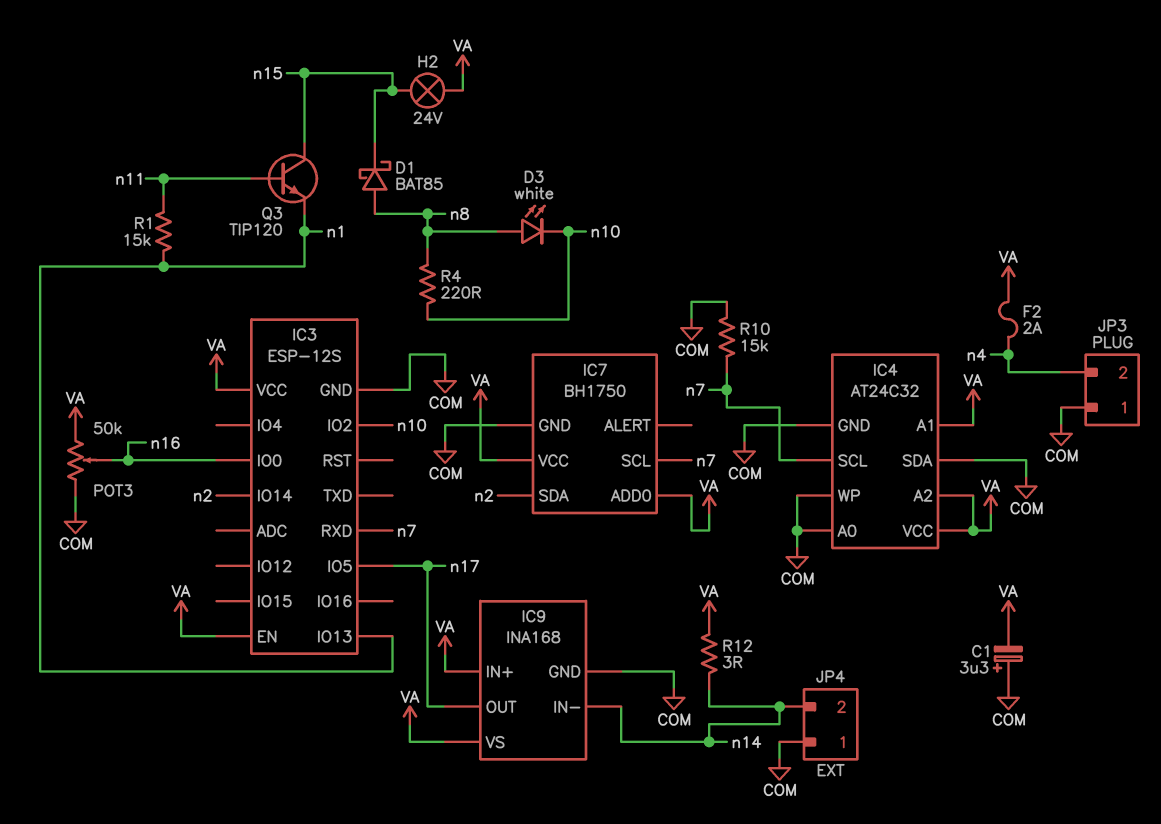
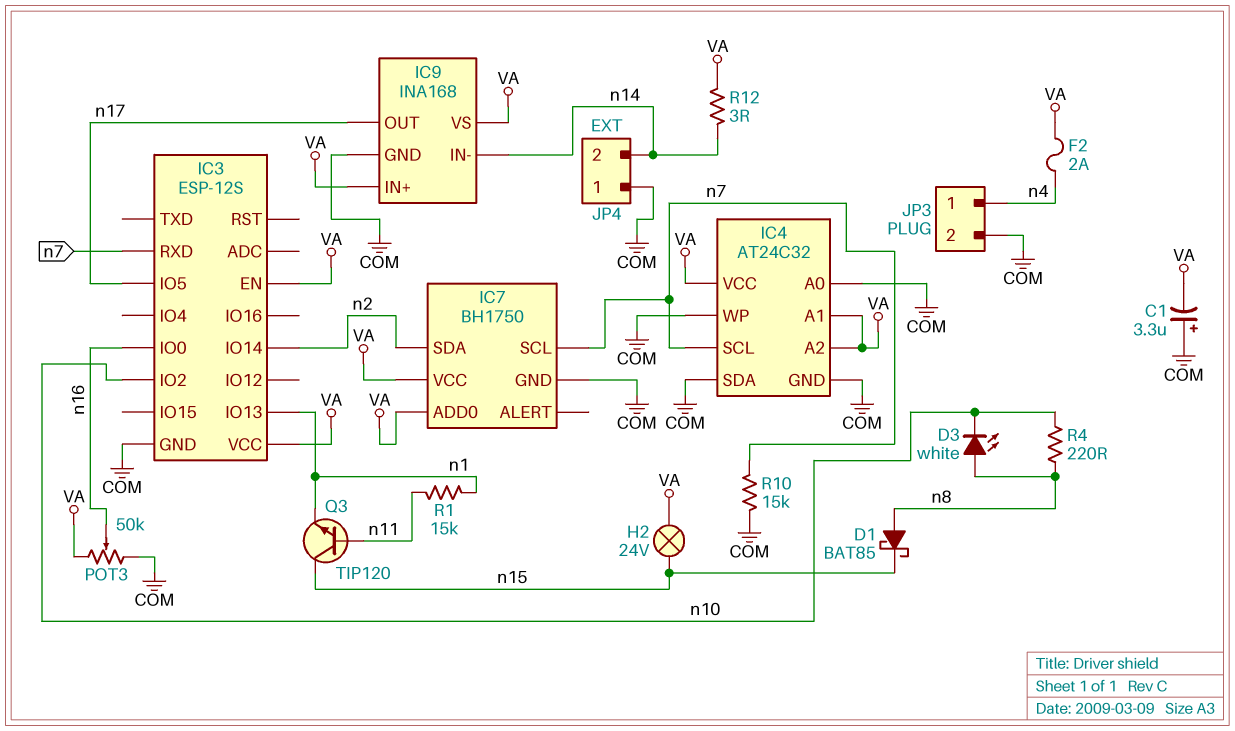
JP3 pin 1: COM -> n4
JP3 pin 2: n4 -> COM

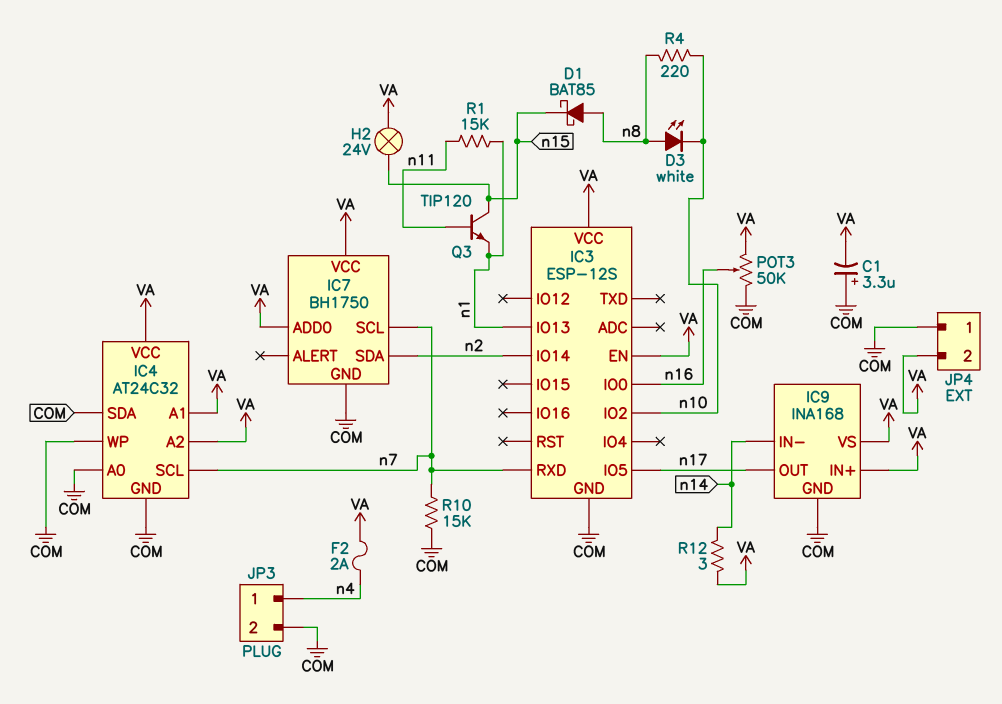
JP4 pin 2: n14 -> VA

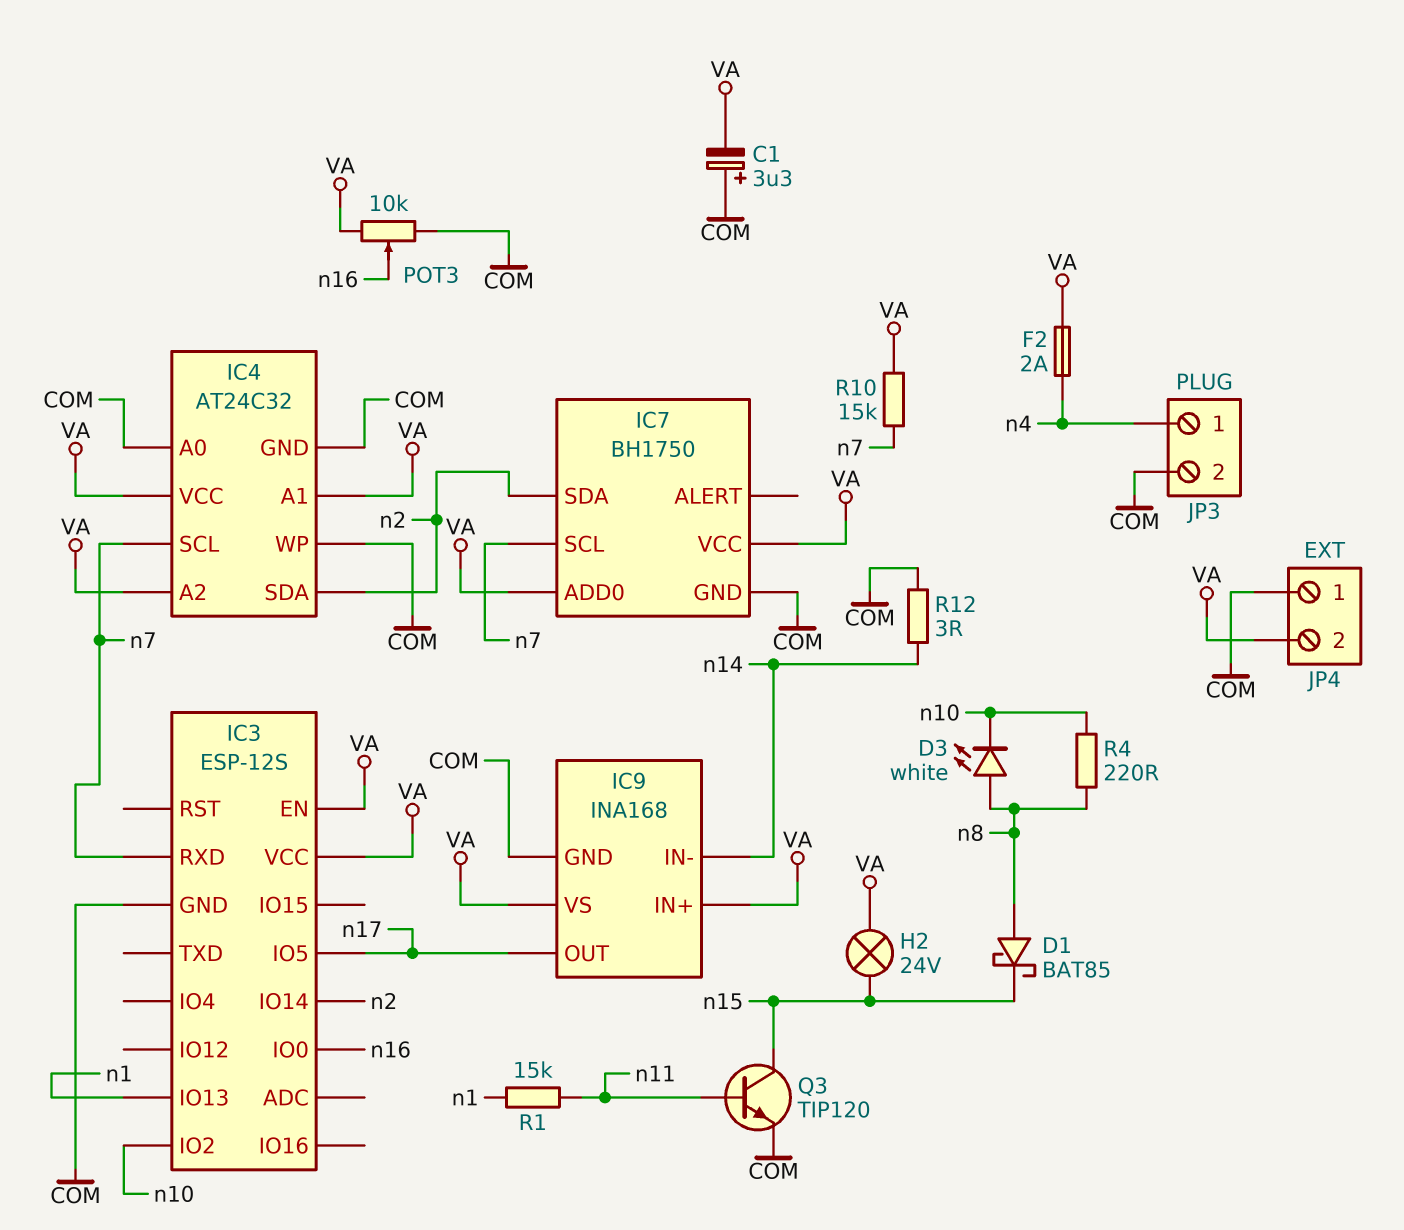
IC4 pin SDA: COM -> n2
POT3: 50k (COM, VA, wiper n16) -> 10k (COM, VA, wiper n16)
Q3: NPN TIP120 (B n11, C n15, E n1) -> NPN TIP120 (B n11, C n15, E COM)
R10: 15k (COM, n7) -> 15k (VA, n7)
R12: 3 (VA, n14) -> 3 (COM, n14)

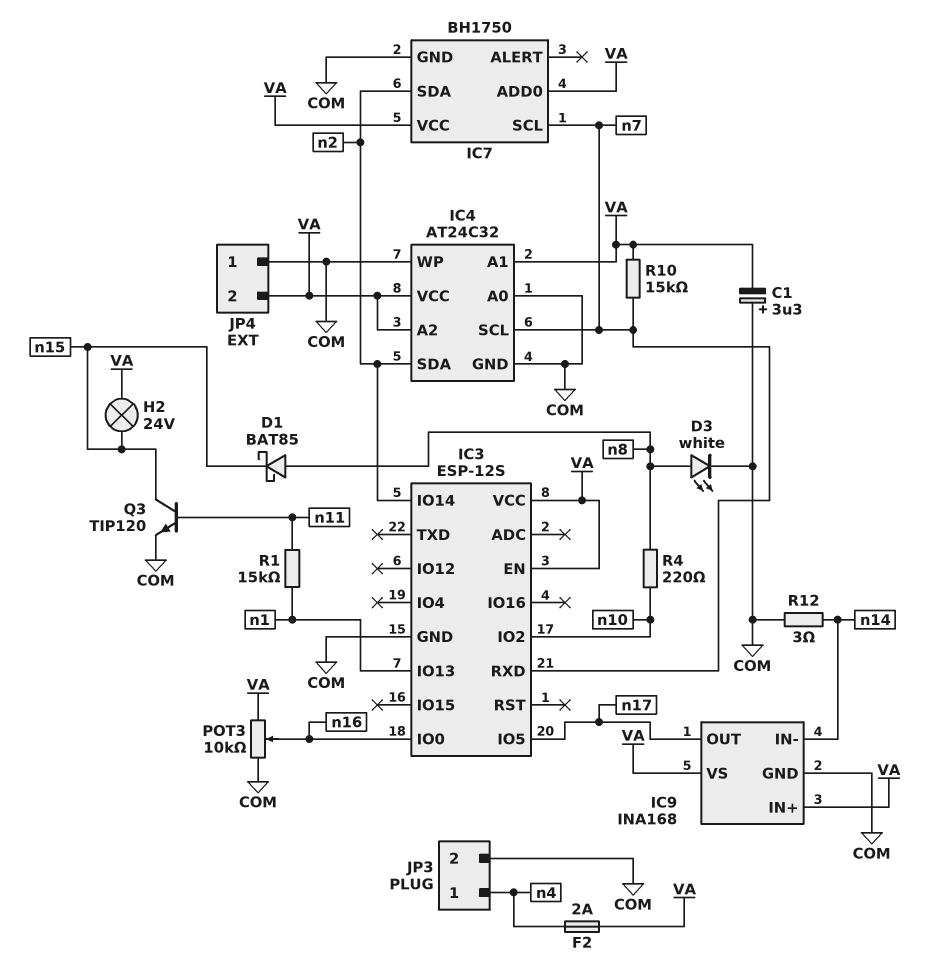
D3: LED white (A n8, K n10) -> LED white (A n8, K COM)

